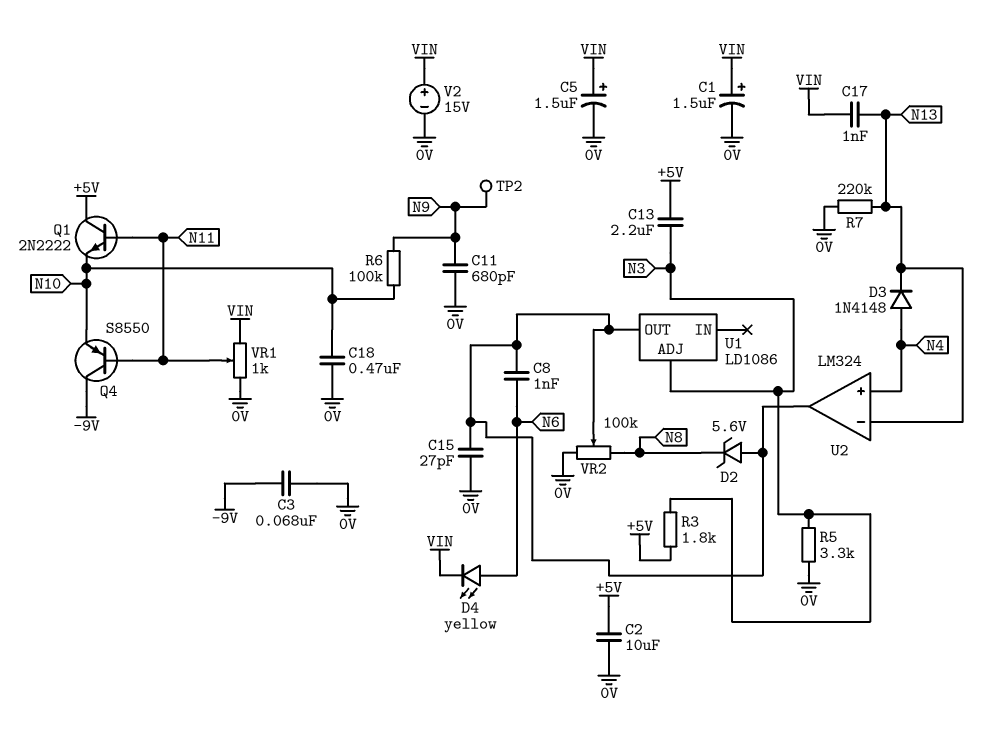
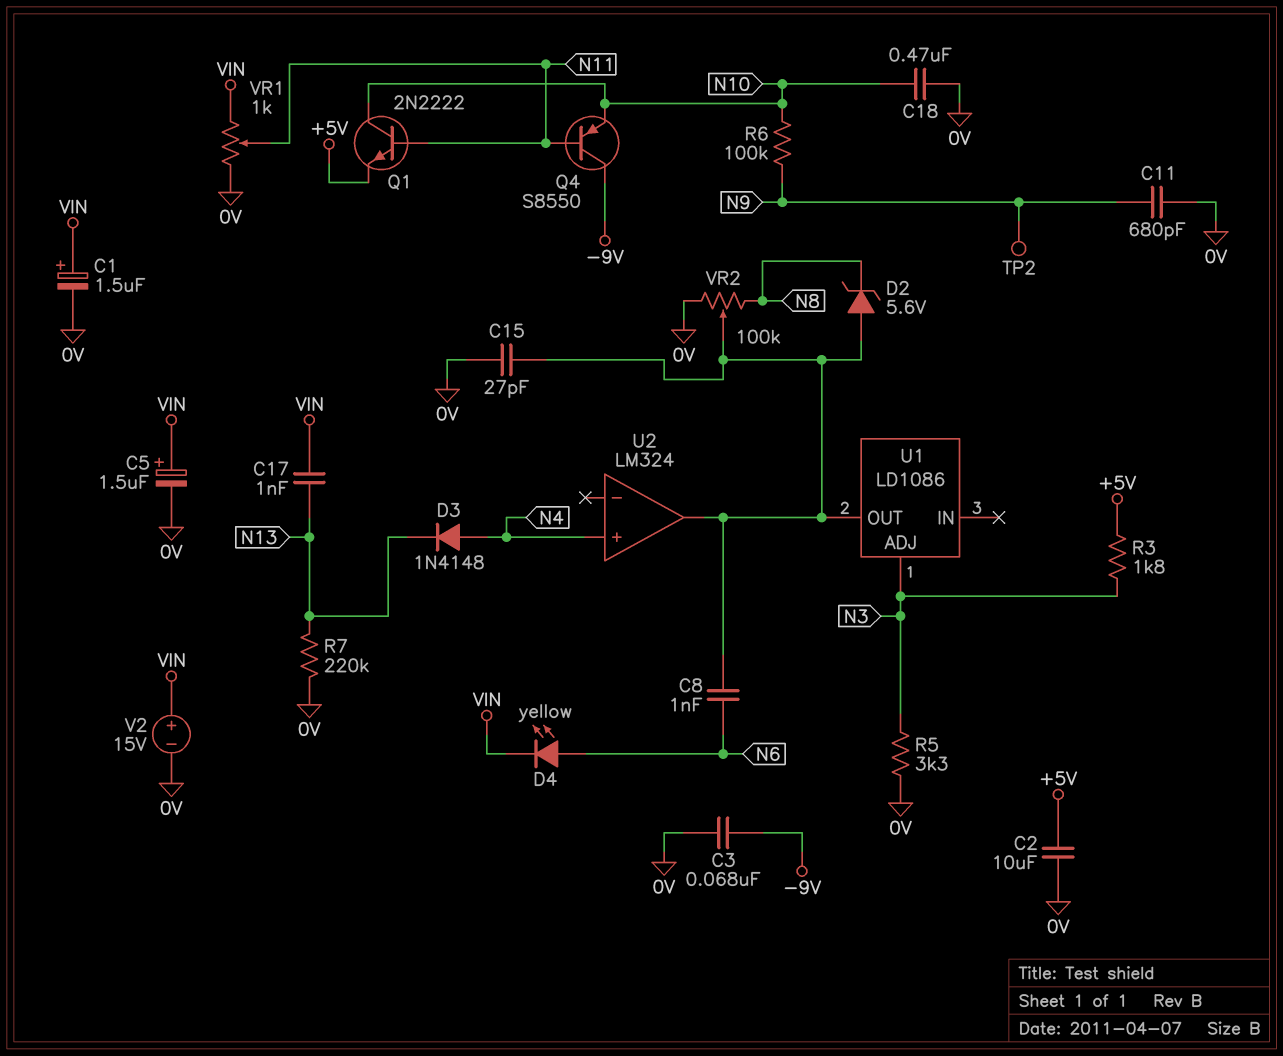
C13: 2.2uF (+5V, N3) -> none
Q1: NPN 2N2222 (B N11, C +5V, E N10) -> NPN 2N2222 (B N11, C N10, E +5V)
U2 pin in-: N13 -> none

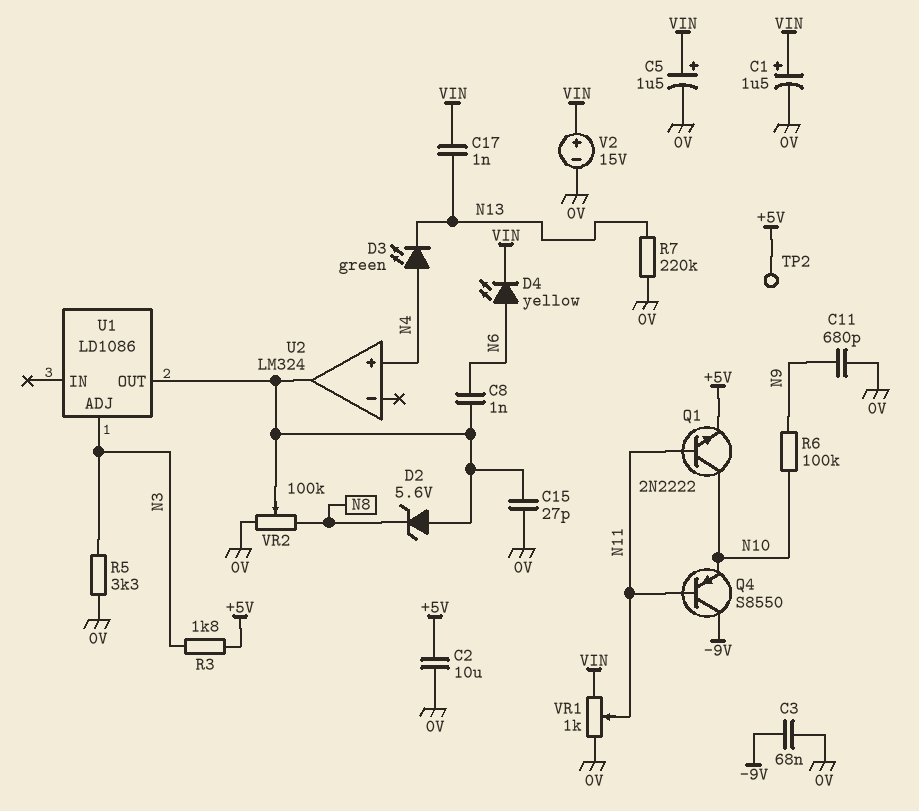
C18: 470nF (0V, N10) -> none
D3: diode 1N4148 (A N4, K N13) -> LED green (A N4, K N13)
TP2: test point (N9) -> test point (+5V)

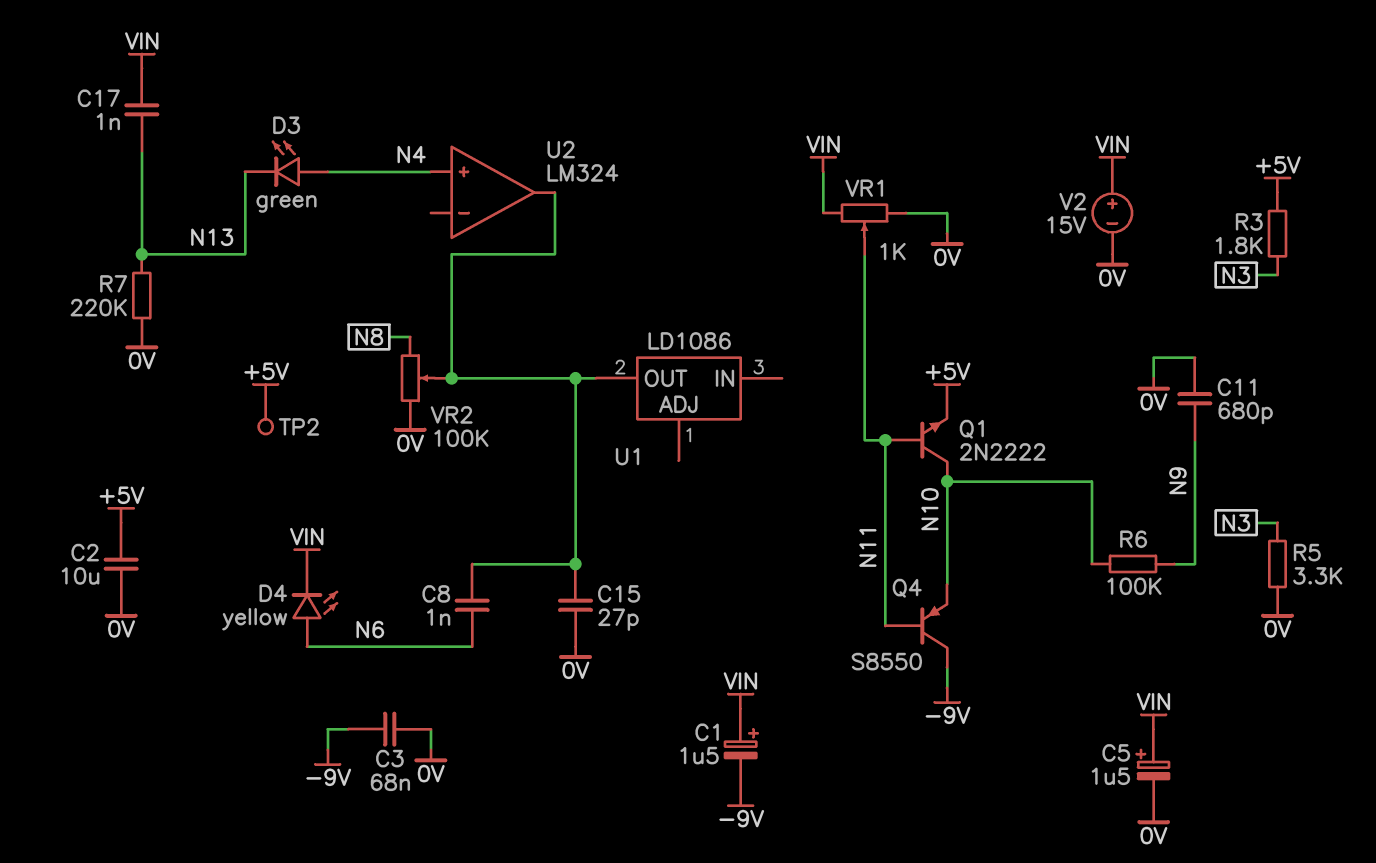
C1: 1.5uF (plus VIN, minus 0V) -> 1.5uF (plus VIN, minus -9V)
D2: zener 5.6V (A U1/OUT, K N8) -> none
U1 pin ADJ: N3 -> none

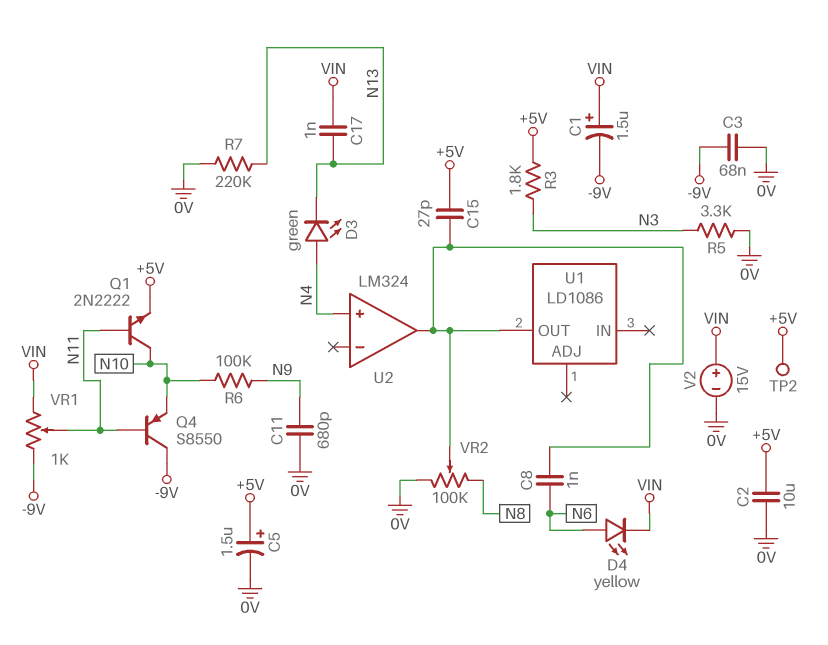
C5: 1.5uF (plus VIN, minus 0V) -> 1.5uF (plus +5V, minus 0V)
C15: 27pF (0V, U1/OUT) -> 27pF (+5V, U1/OUT)
VR1: 1k (0V, VIN, wiper N11) -> 1k (-9V, VIN, wiper N11)

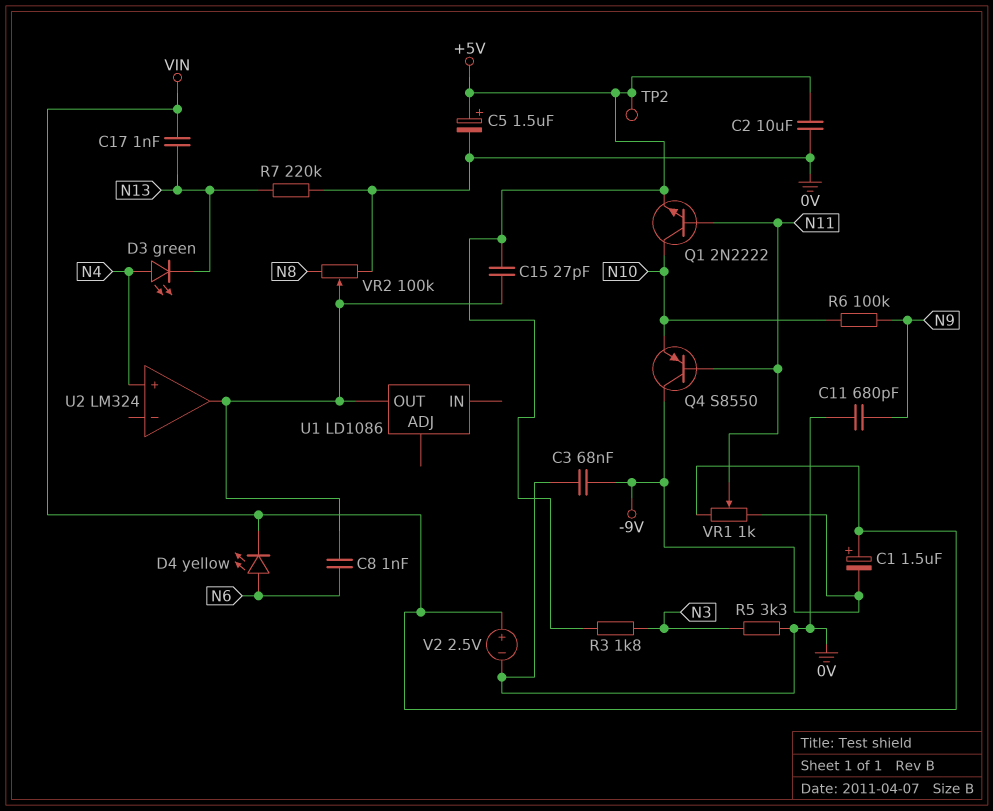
V2: 15V (plus VIN, minus 0V) -> 2.5V (plus VIN, minus 0V)

